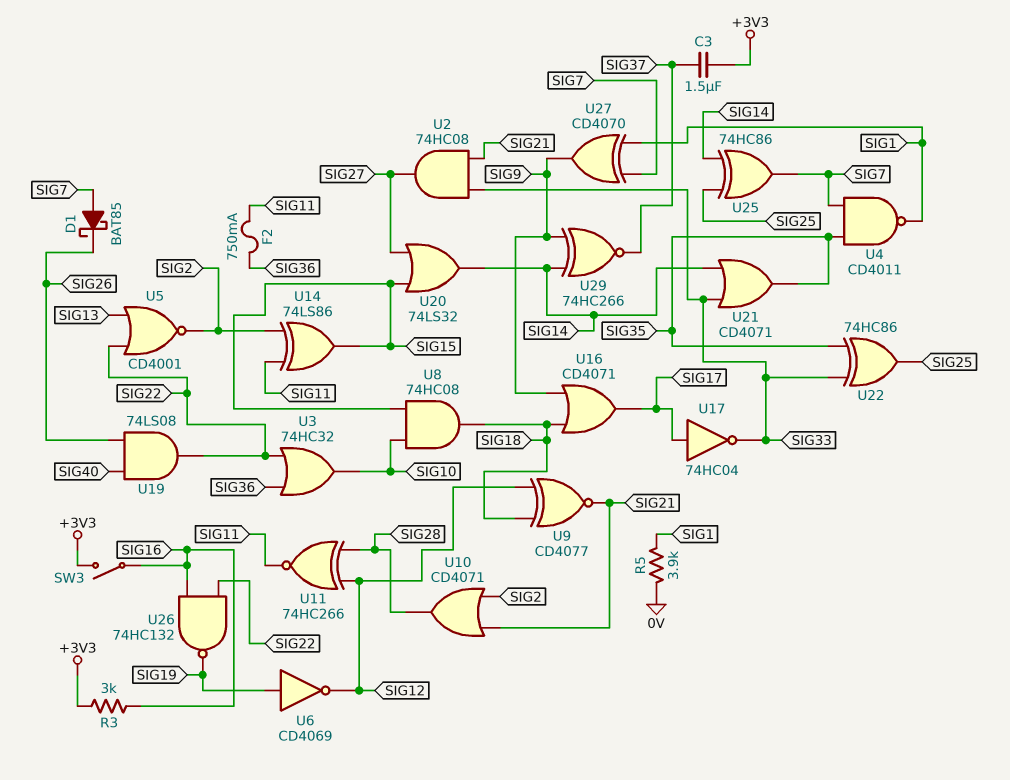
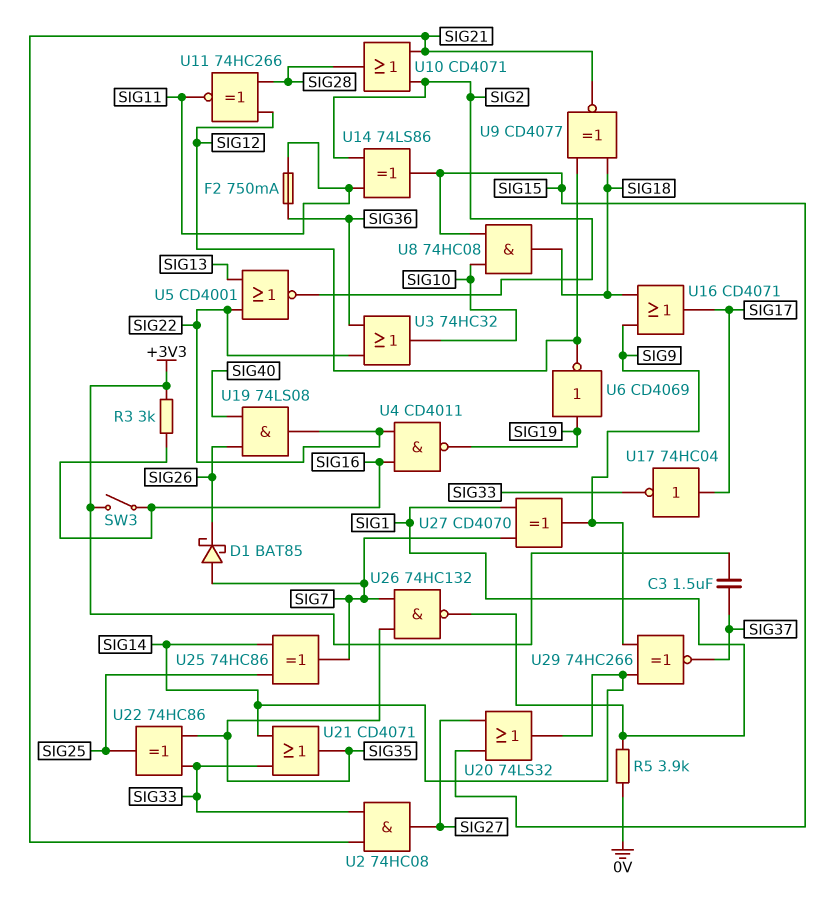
U4: NAND CD4011 (in SIG7, in SIG35, out SIG1) -> NAND CD4011 (in SIG16, in SIG22, out SIG19)
U26: NAND 74HC132 (in SIG16, in SIG22, out SIG19) -> NAND 74HC132 (in SIG7, in SIG35, out SIG1)

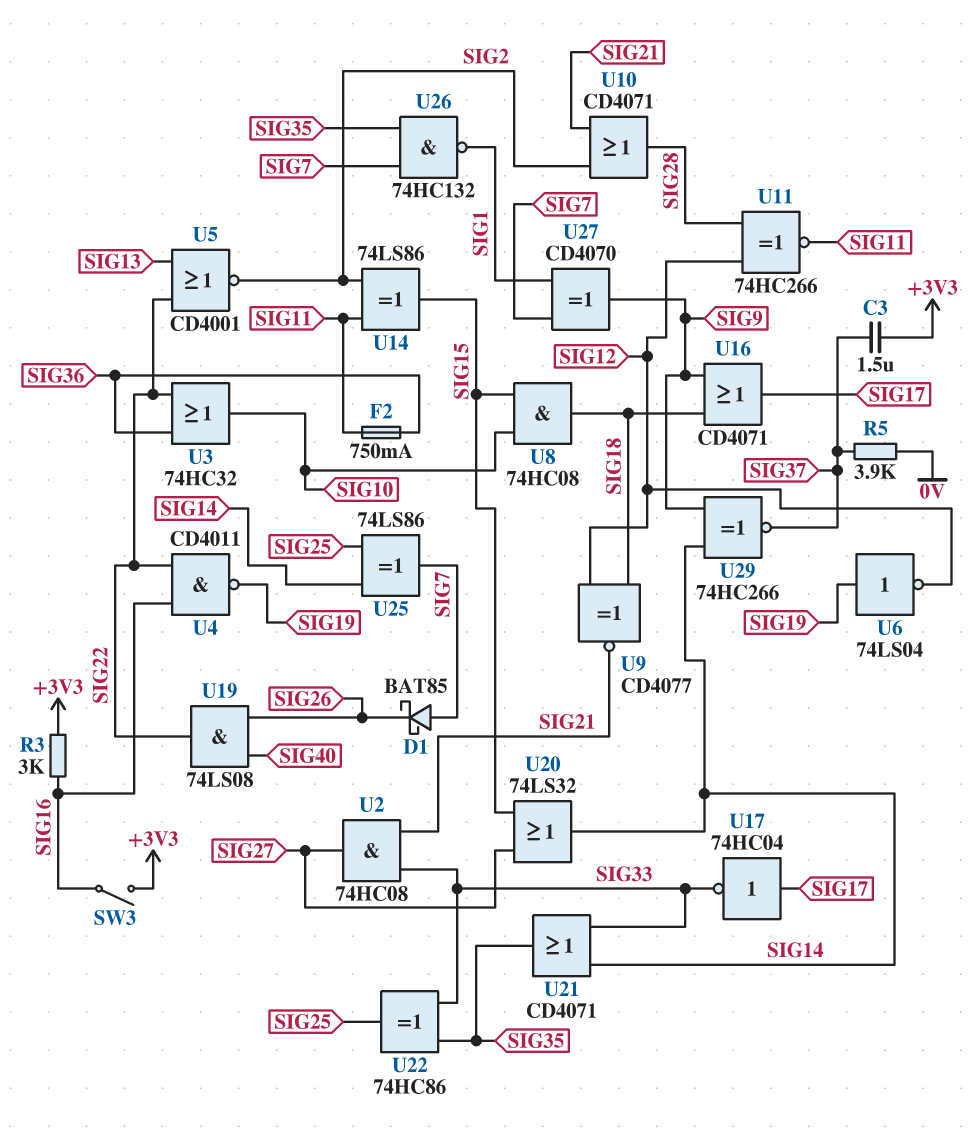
R5: 3.9k (0V, SIG1) -> 3.9k (0V, SIG37)
U6: NOT CD4069 (in SIG19, out SIG12) -> NOT 74LS04 (in SIG19, out SIG12)
U25: XOR 74HC86 (in SIG14, in SIG25, out SIG7) -> XOR 74LS86 (in SIG14, in SIG25, out SIG7)

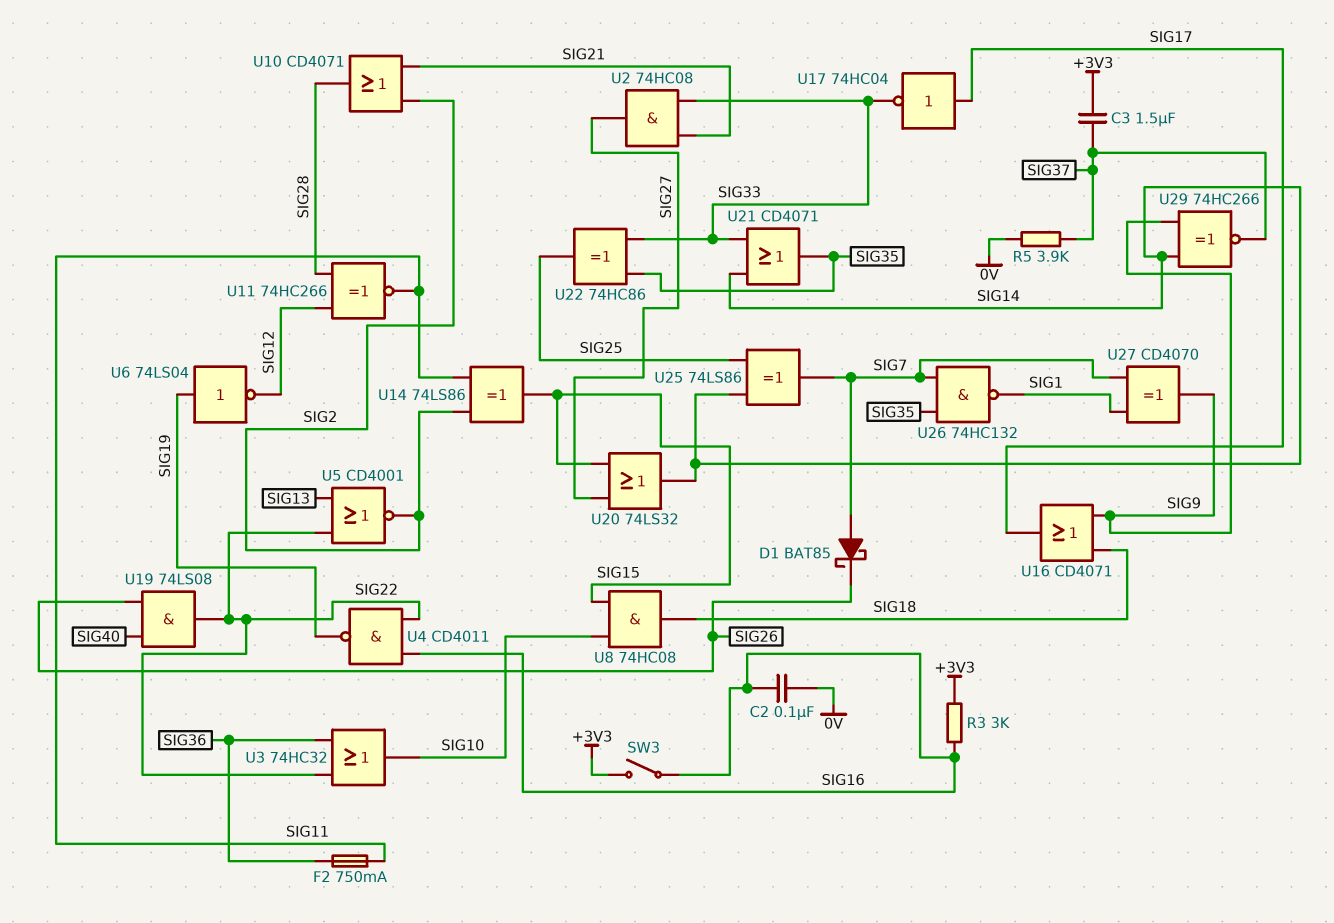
C2: none -> 100nF (0V, SIG16)
U9: XNOR CD4077 (in SIG12, in SIG18, out SIG21) -> none

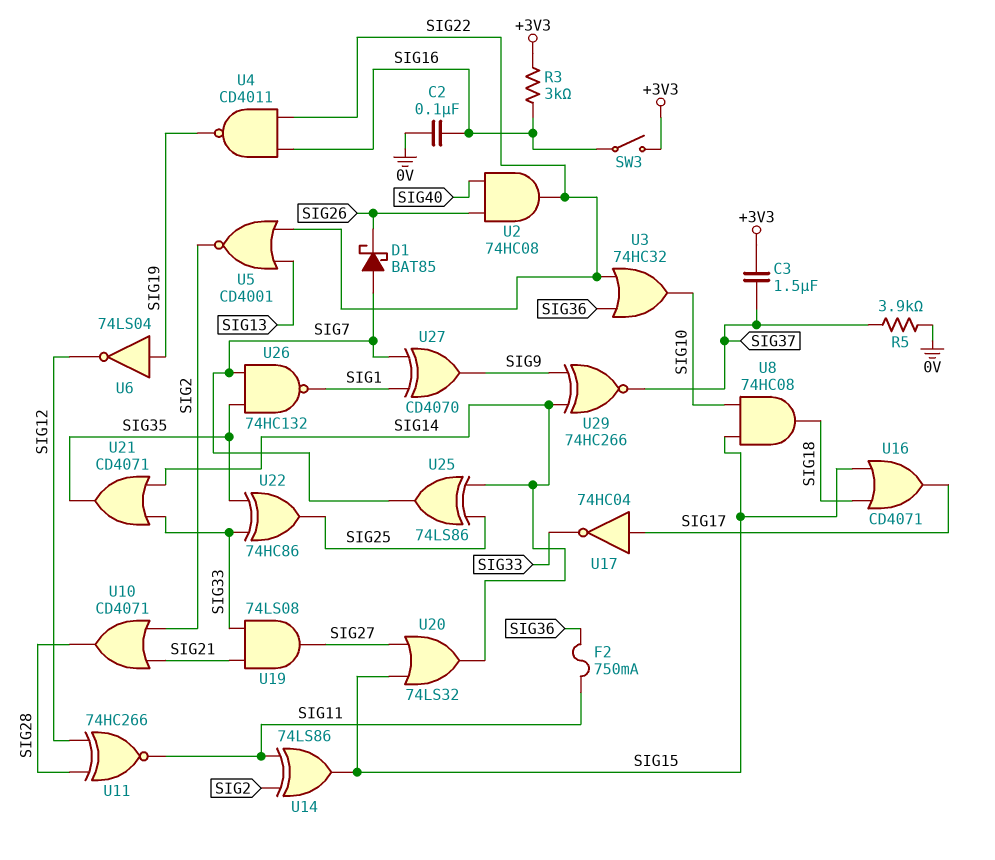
U2: AND 74HC08 (in SIG21, in SIG33, out SIG27) -> AND 74HC08 (in SIG26, in SIG40, out SIG22)
U16: OR CD4071 (in SIG9, in SIG18, out SIG17) -> OR CD4071 (in SIG15, in SIG18, out SIG17)
U19: AND 74LS08 (in SIG26, in SIG40, out SIG22) -> AND 74LS08 (in SIG21, in SIG33, out SIG27)

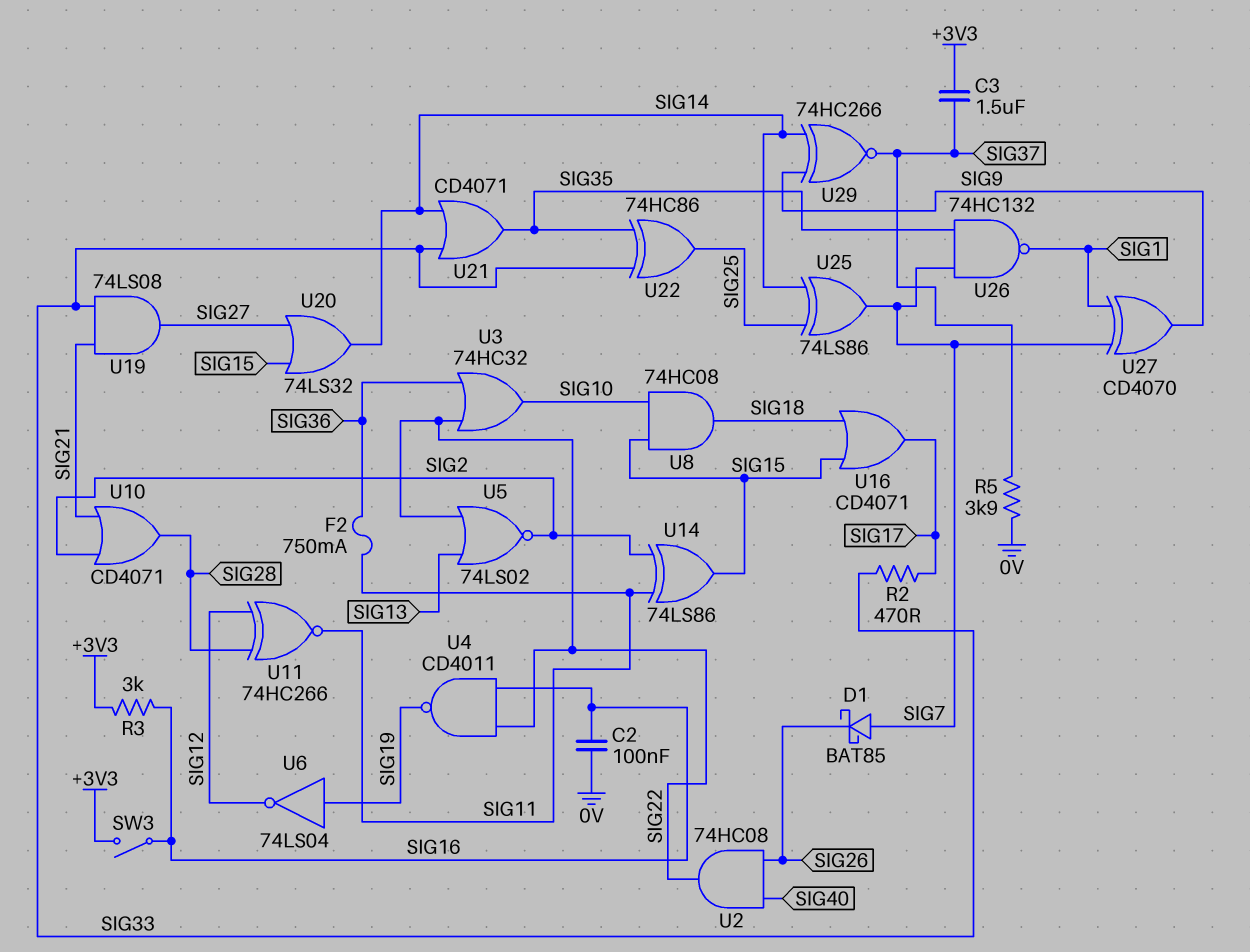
R2: none -> 470 (SIG17, SIG33)
U5: NOR CD4001 (in SIG13, in SIG22, out SIG2) -> NOR 74LS02 (in SIG13, in SIG22, out SIG2)
U17: NOT 74HC04 (in SIG17, out SIG33) -> none

